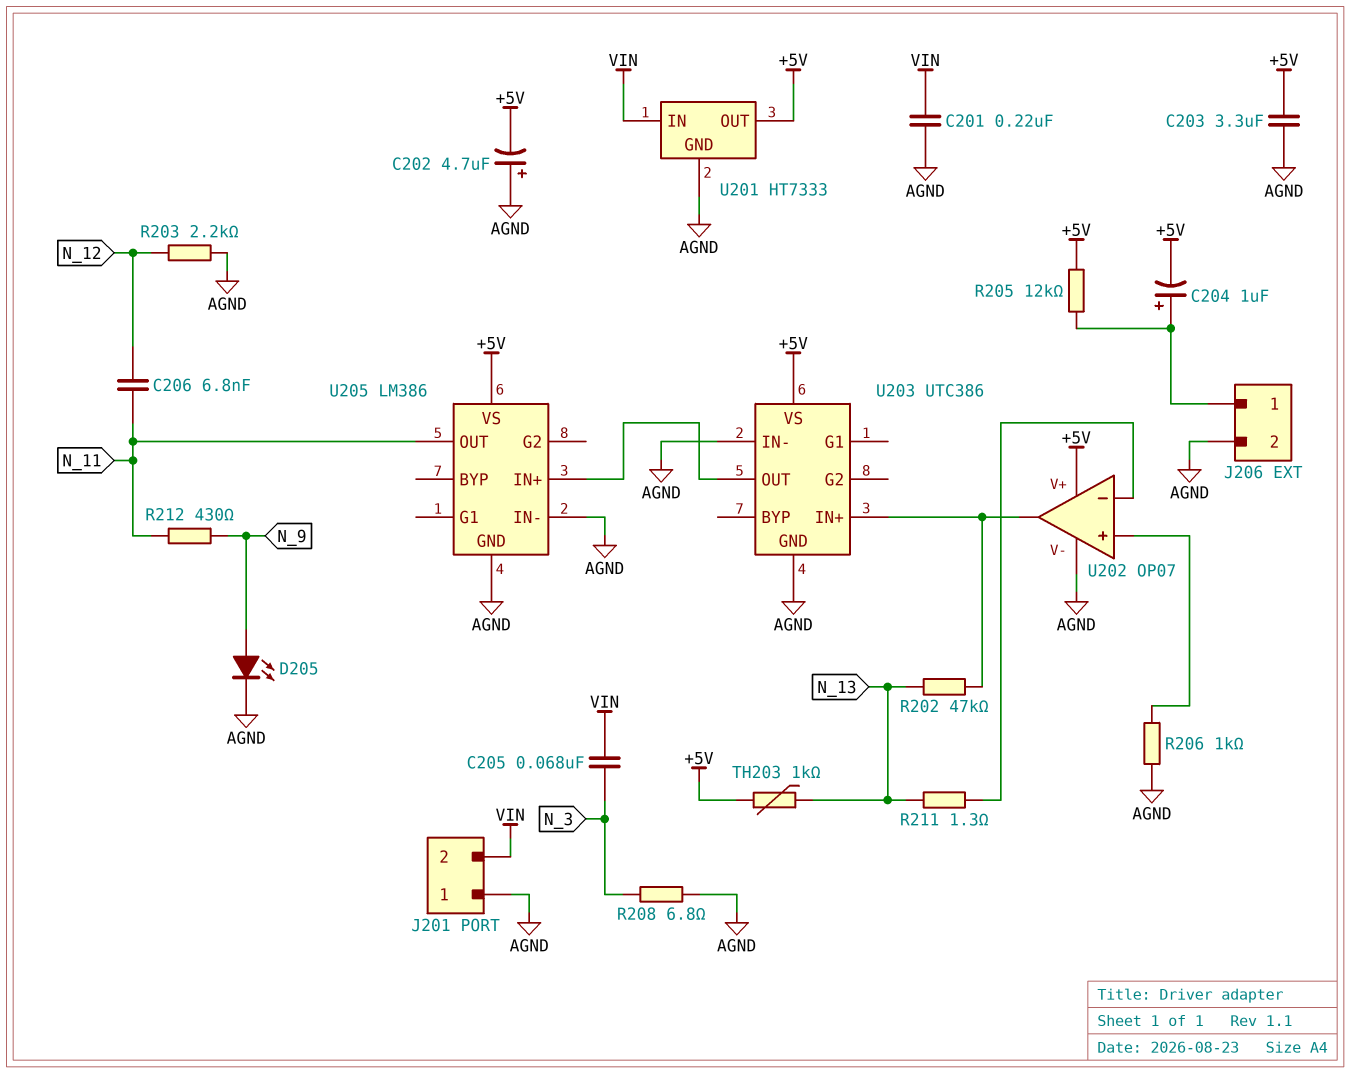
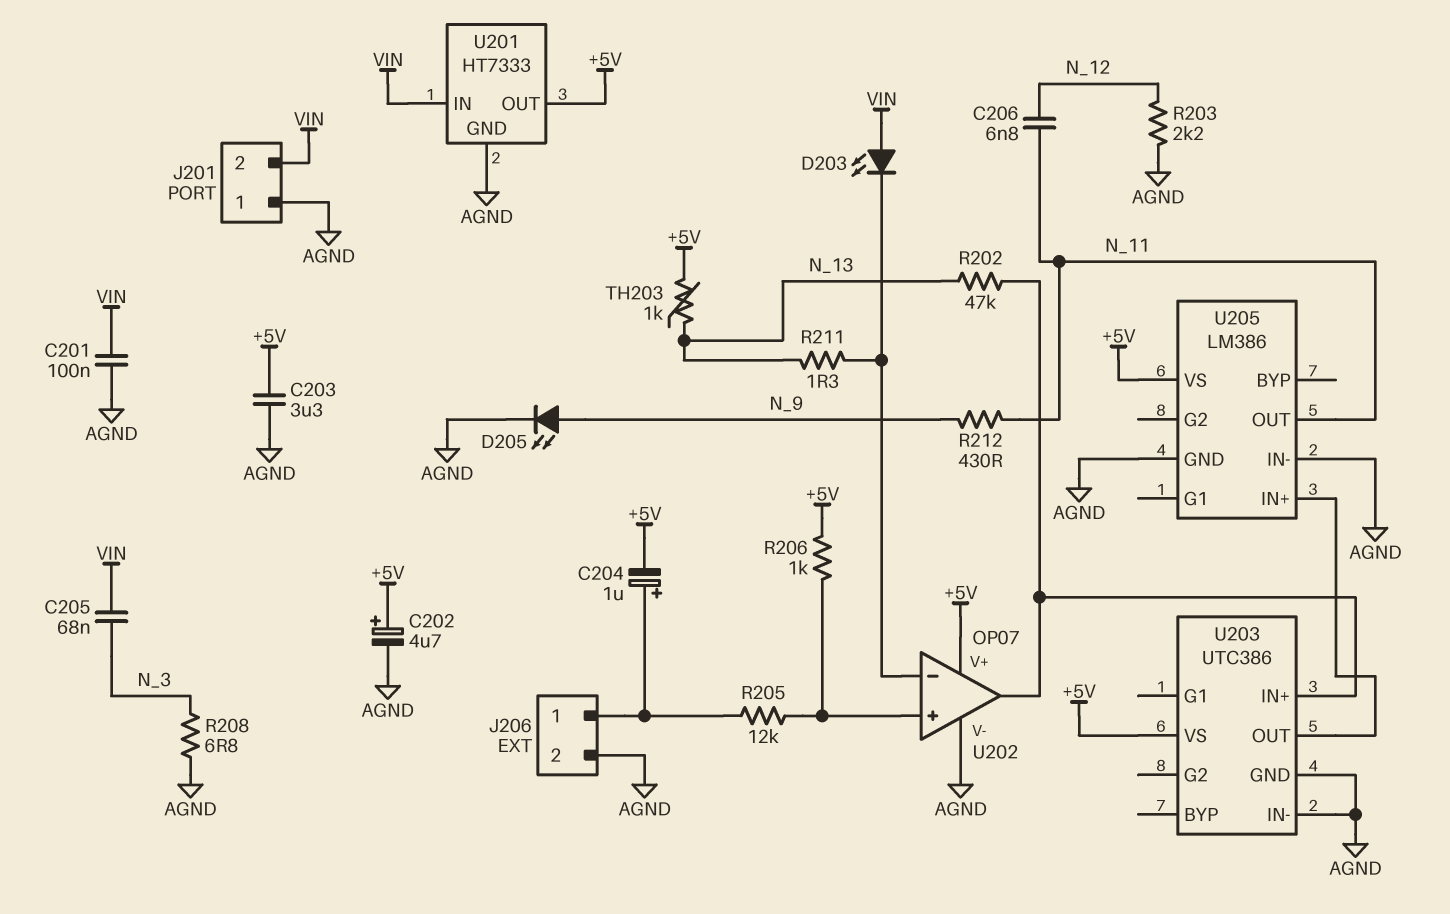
C201: 220nF (AGND, VIN) -> 100nF (AGND, VIN)
C202: 4.7uF (plus AGND, minus +5V) -> 4.7uF (plus +5V, minus AGND)
D203: none -> LED (A VIN, K U202/in-)
R205: 12k (+5V, J206/1) -> 12k (J206/1, U202/in+)
R206: 1k (AGND, U202/in+) -> 1k (+5V, U202/in+)

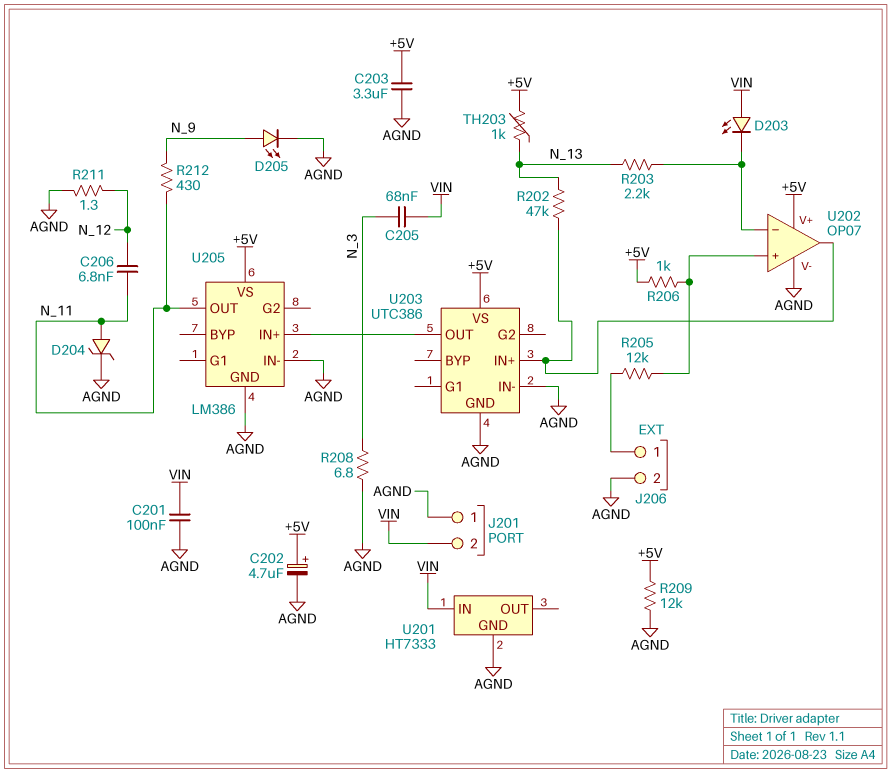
C204: 1uF (plus J206/1, minus +5V) -> none
D204: none -> zener (A N_11, K AGND)
R203: 2.2k (AGND, N_12) -> 2.2k (N_13, U202/in-)
R209: none -> 12k (+5V, AGND)
R211: 1.3 (N_13, U202/in-) -> 1.3 (AGND, N_12)
U201 pin OUT: +5V -> none

